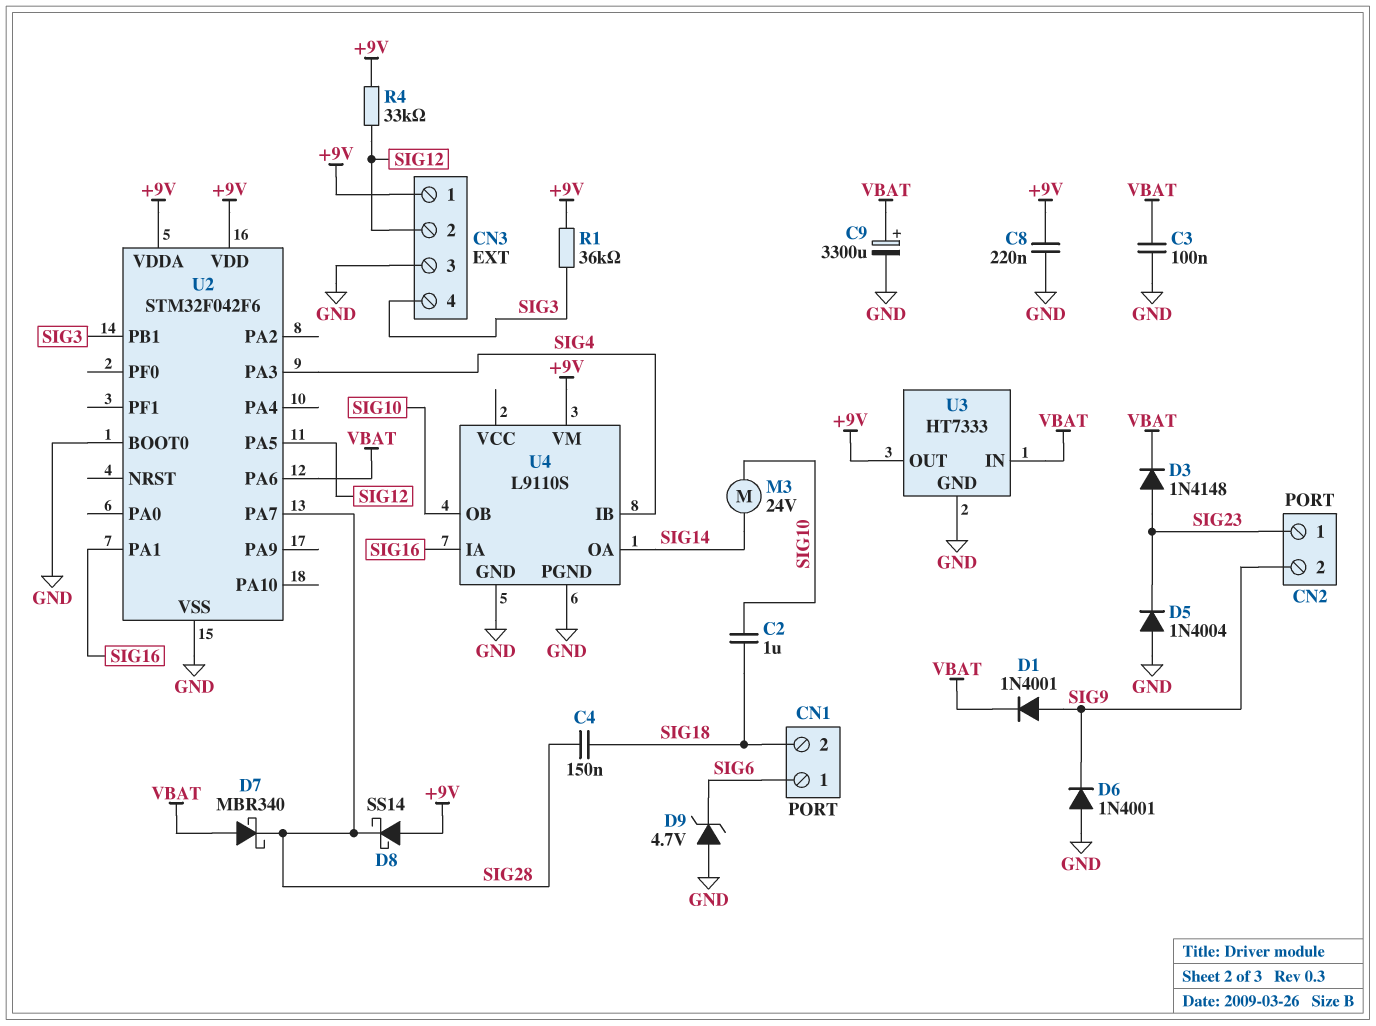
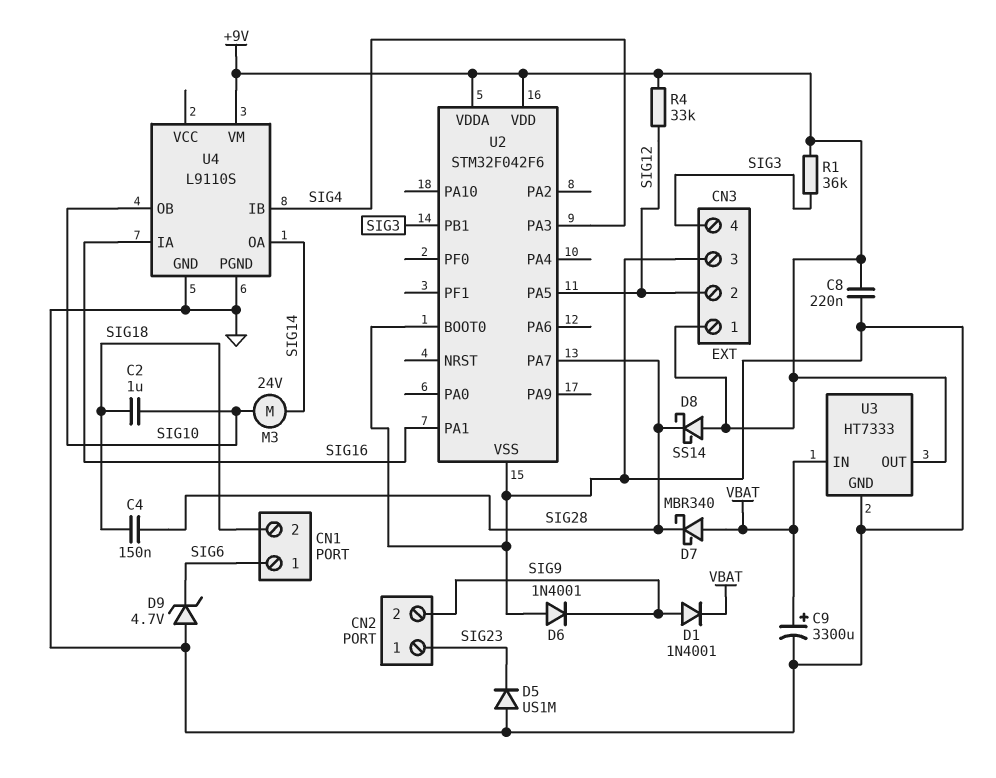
C3: 100nF (GND, VBAT) -> none
D3: diode 1N4148 (A SIG23, K VBAT) -> none
D5: diode 1N4004 (A GND, K SIG23) -> diode US1M (A GND, K SIG23)
U2 pin PA6: VBAT -> none

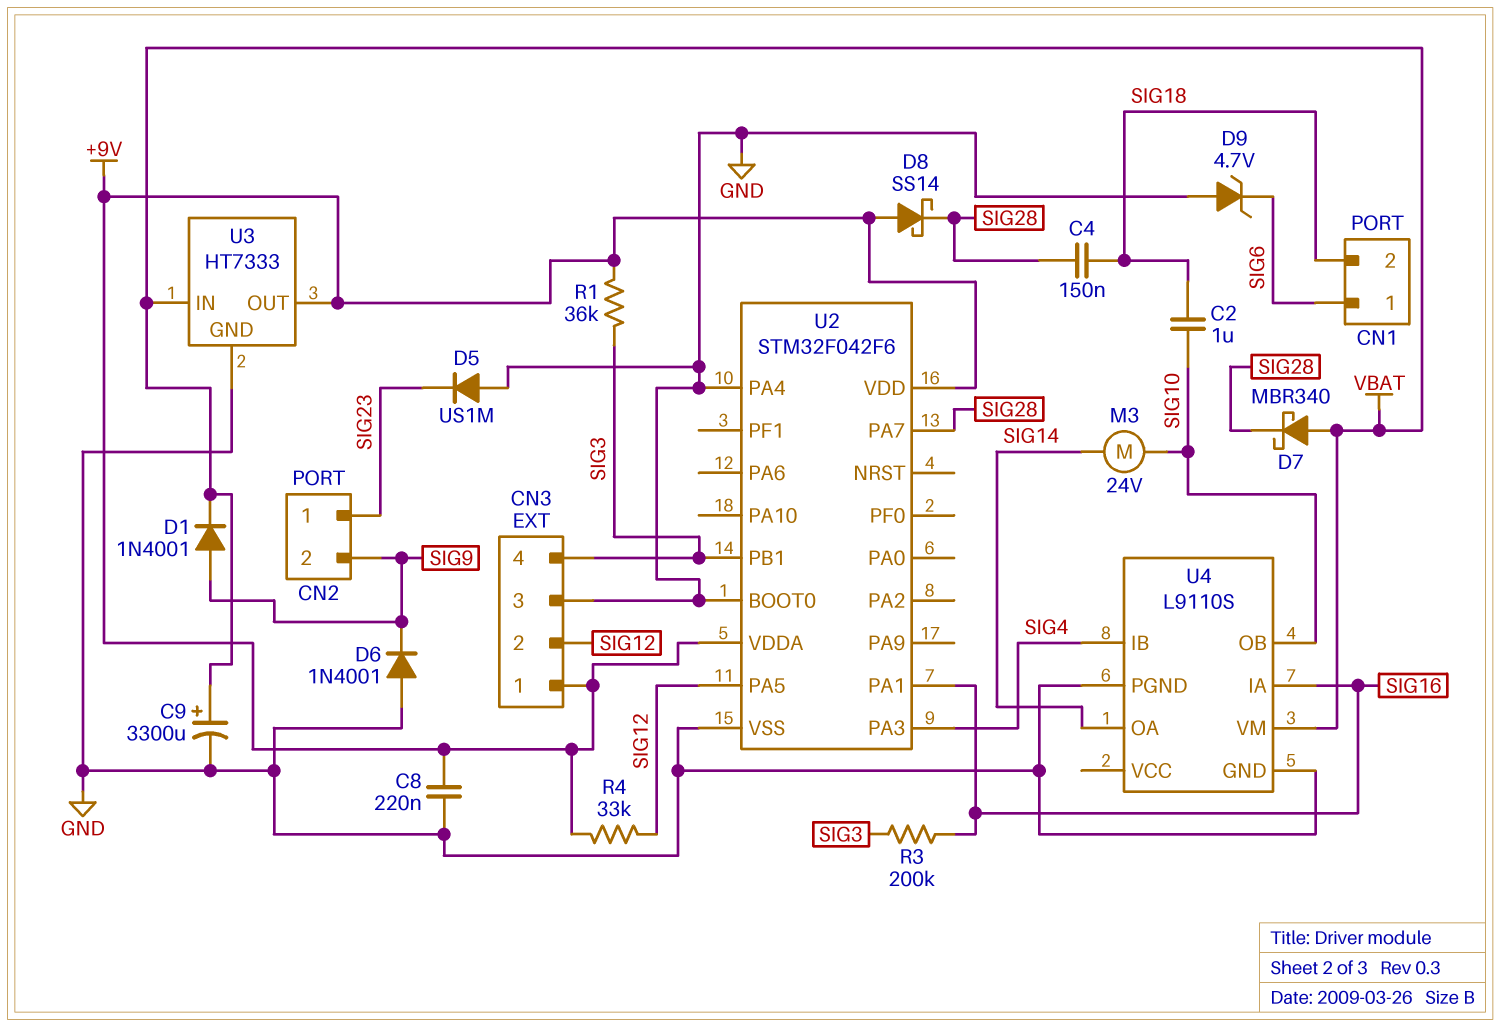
R3: none -> 200k (SIG3, SIG16)
U2 pin PA4: none -> GND
U4 pin VM: +9V -> VBAT

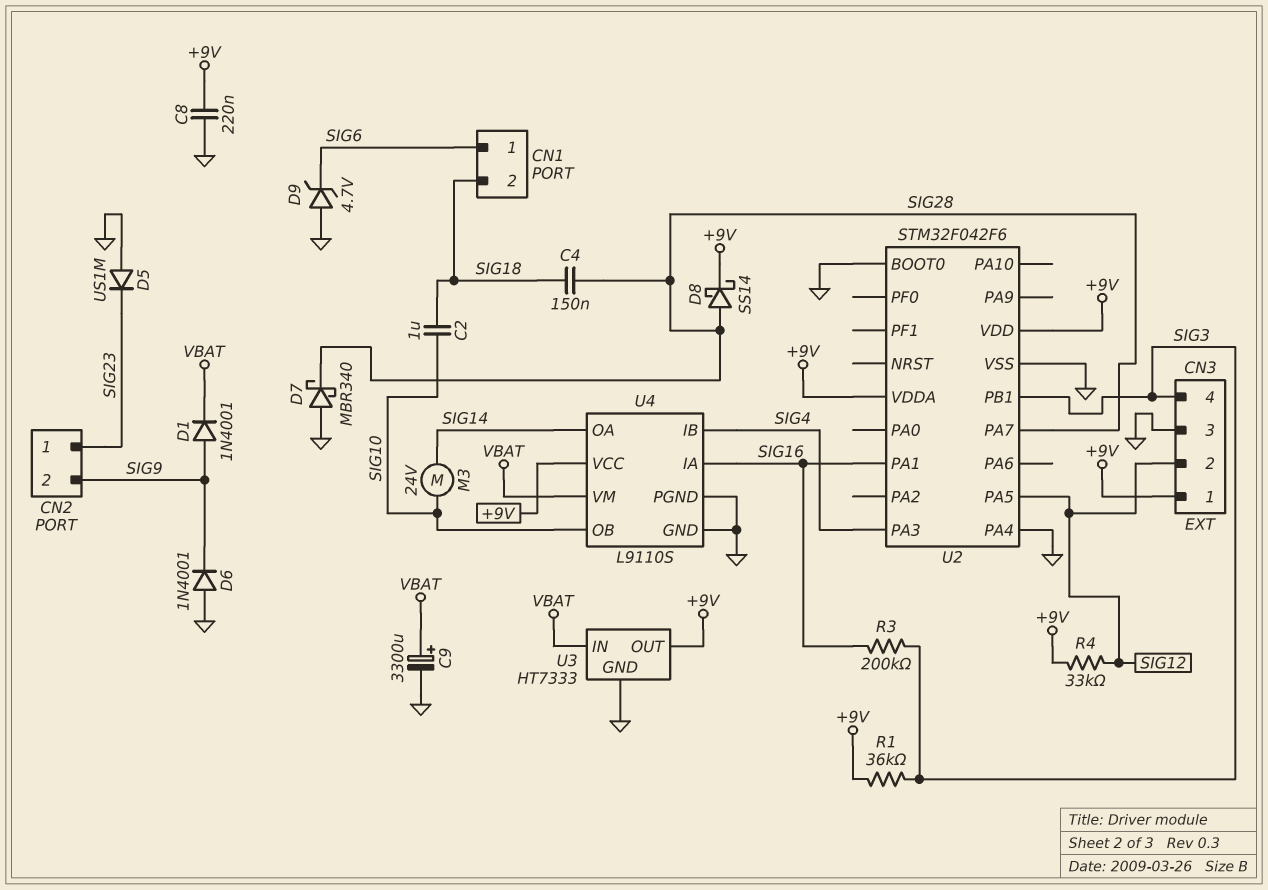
D7: schottky MBR340 (A VBAT, K SIG28) -> schottky MBR340 (A GND, K SIG28)
D8: schottky SS14 (A +9V, K SIG28) -> schottky SS14 (A SIG28, K +9V)
U4 pin VCC: none -> +9V

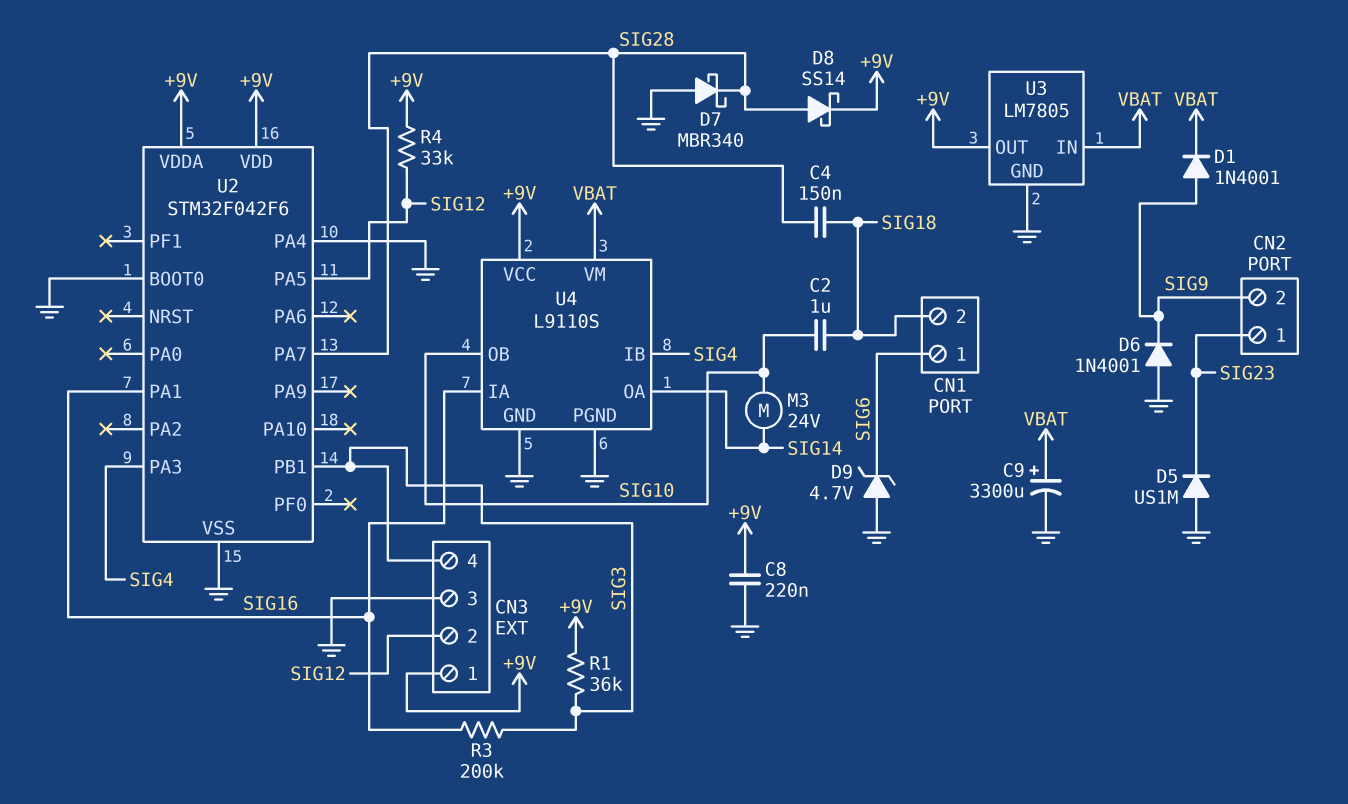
U3: HT7333 -> LM7805

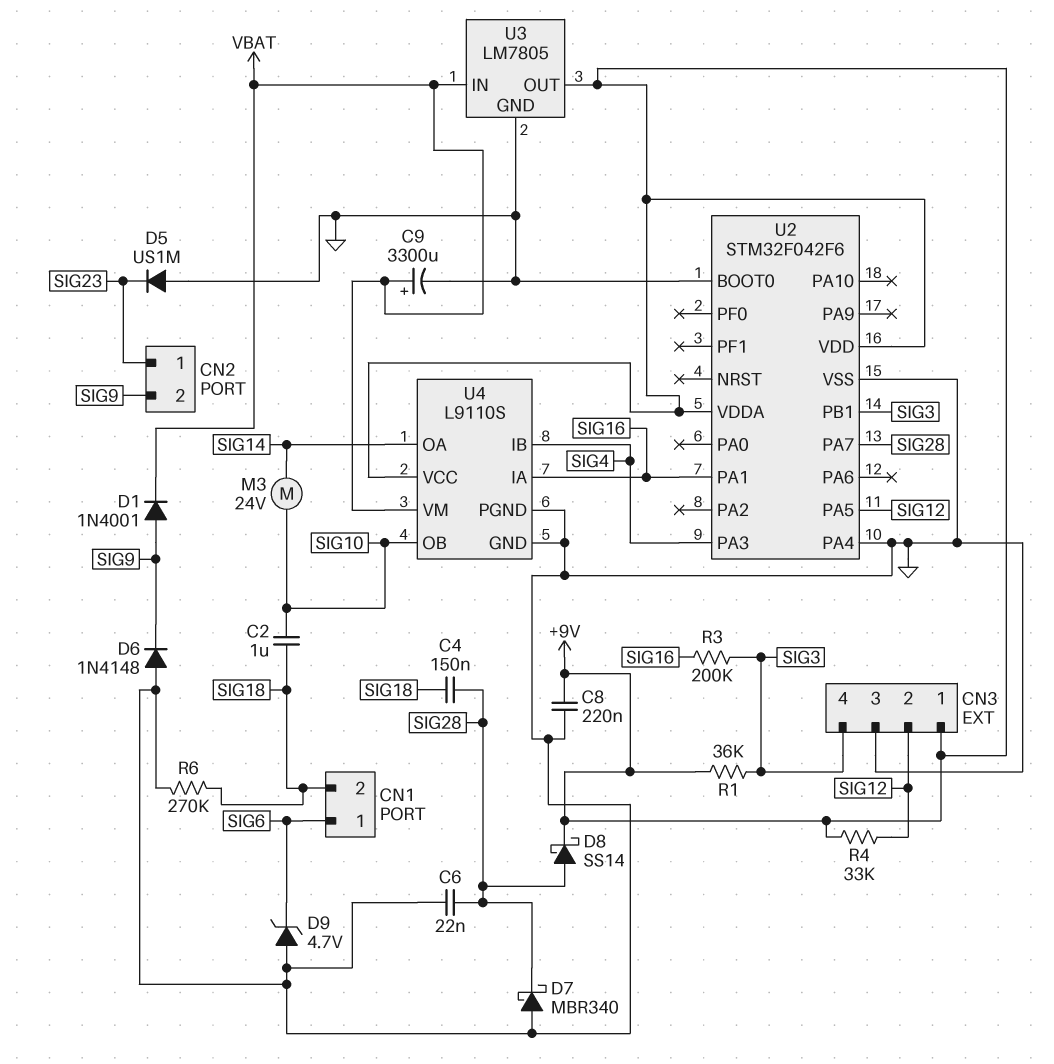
C6: none -> 22nF (GND, SIG28)
D6: diode 1N4001 (A GND, K SIG9) -> diode 1N4148 (A GND, K SIG9)
R6: none -> 270k (GND, SIG18)

